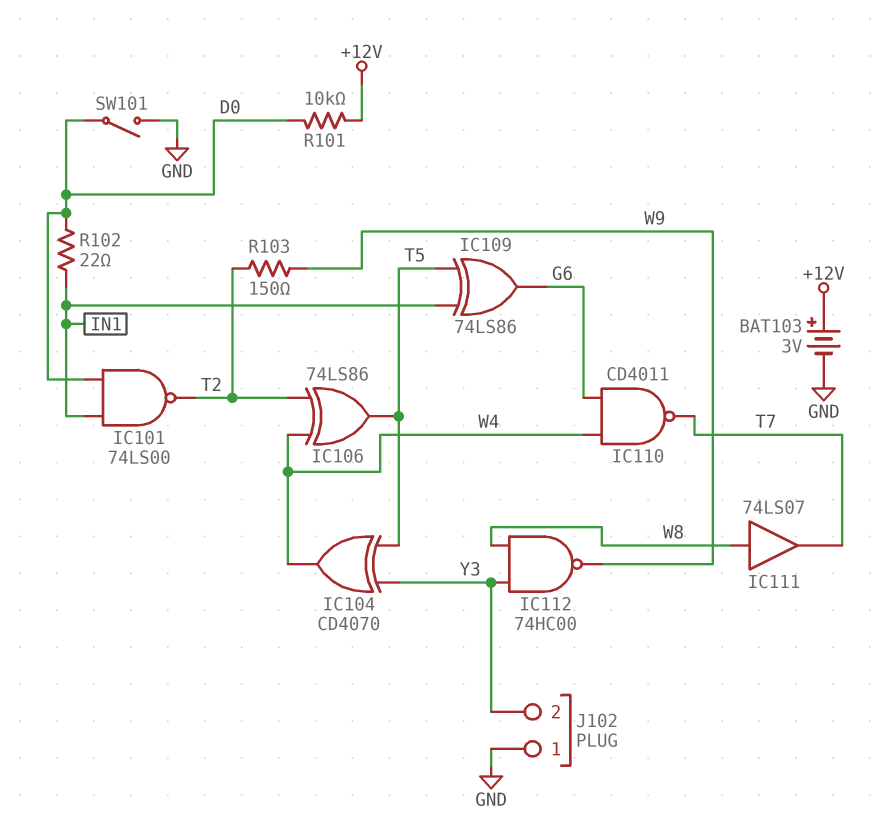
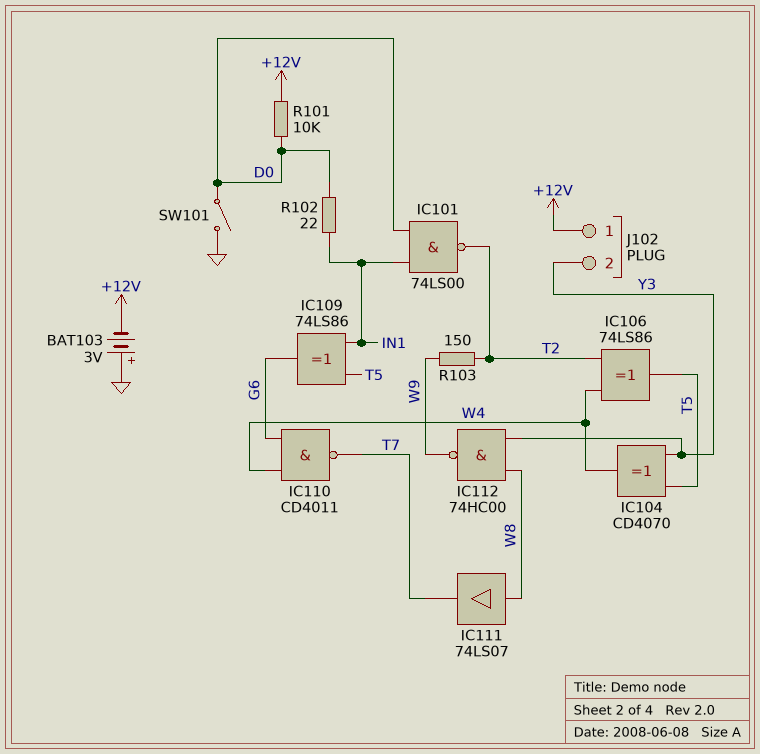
BAT103: 3V (plus +12V, minus GND) -> 3V (plus GND, minus +12V)
J102 pin 1: GND -> +12V

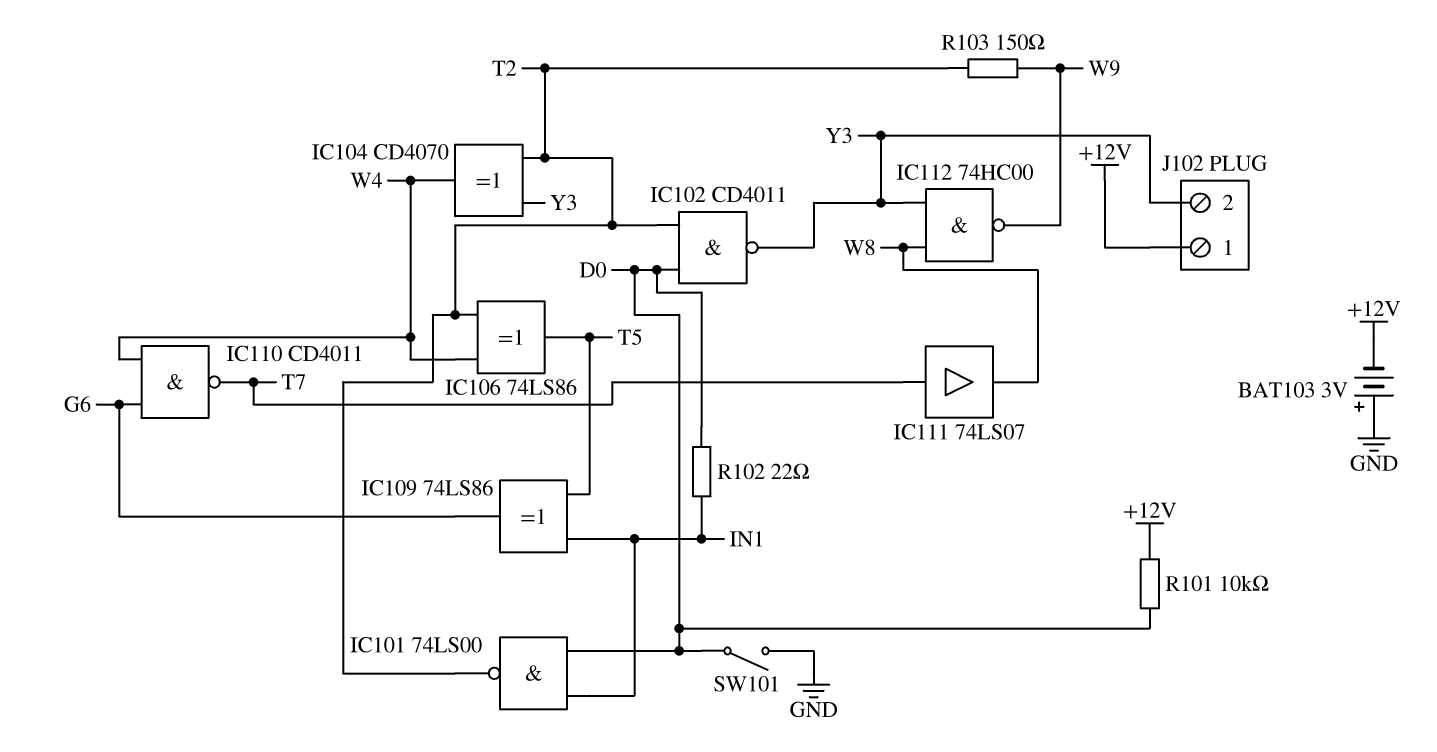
IC102: none -> NAND CD4011 (in D0, in T2, out Y3)
IC104: XOR CD4070 (in T5, in Y3, out W4) -> XOR CD4070 (in T2, in Y3, out W4)
IC111: buffer 74LS07 (in W8, out T7) -> buffer 74LS07 (in T7, out W8)

